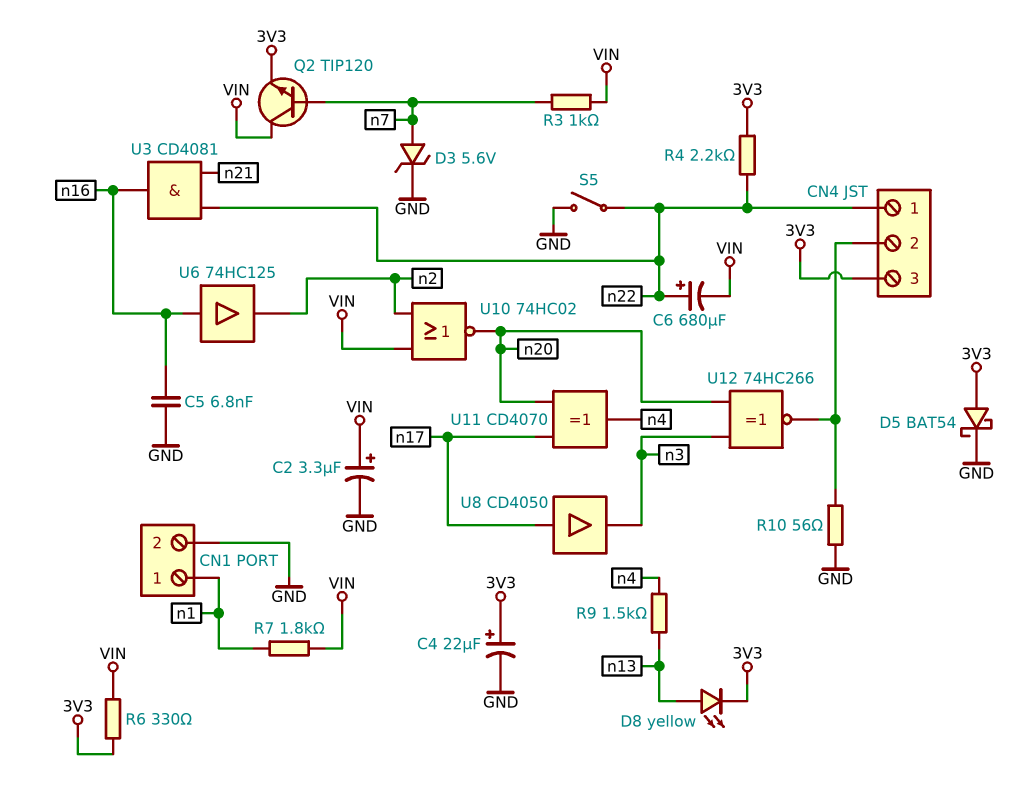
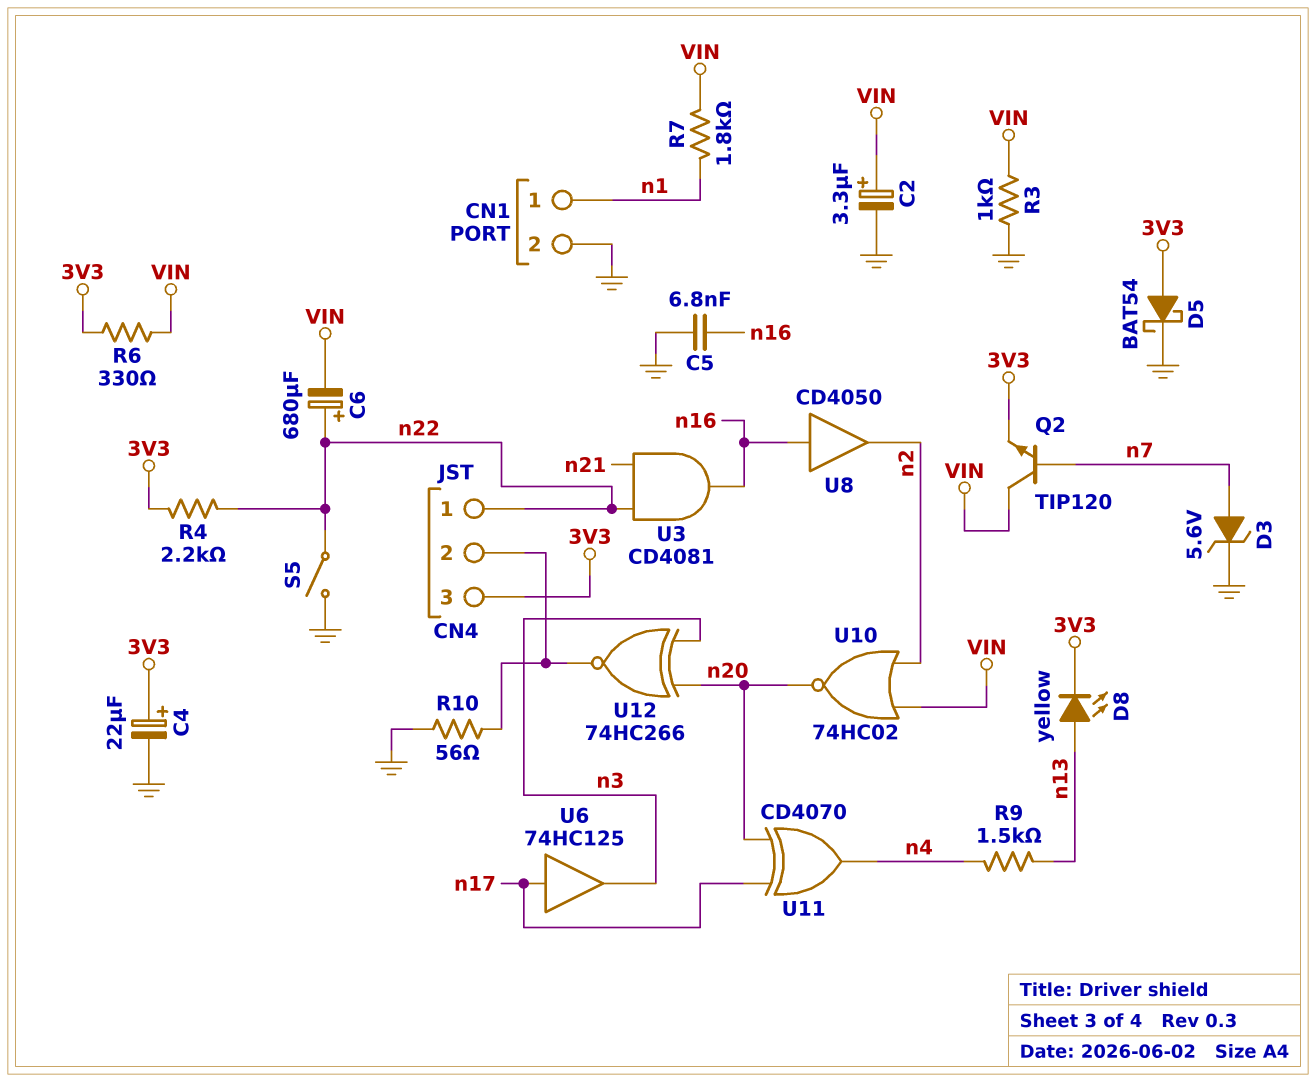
R3: 1k (VIN, n7) -> 1k (GND, VIN)
U6: buffer 74HC125 (in n16, out n2) -> buffer 74HC125 (in n17, out n3)
U8: buffer CD4050 (in n17, out n3) -> buffer CD4050 (in n16, out n2)

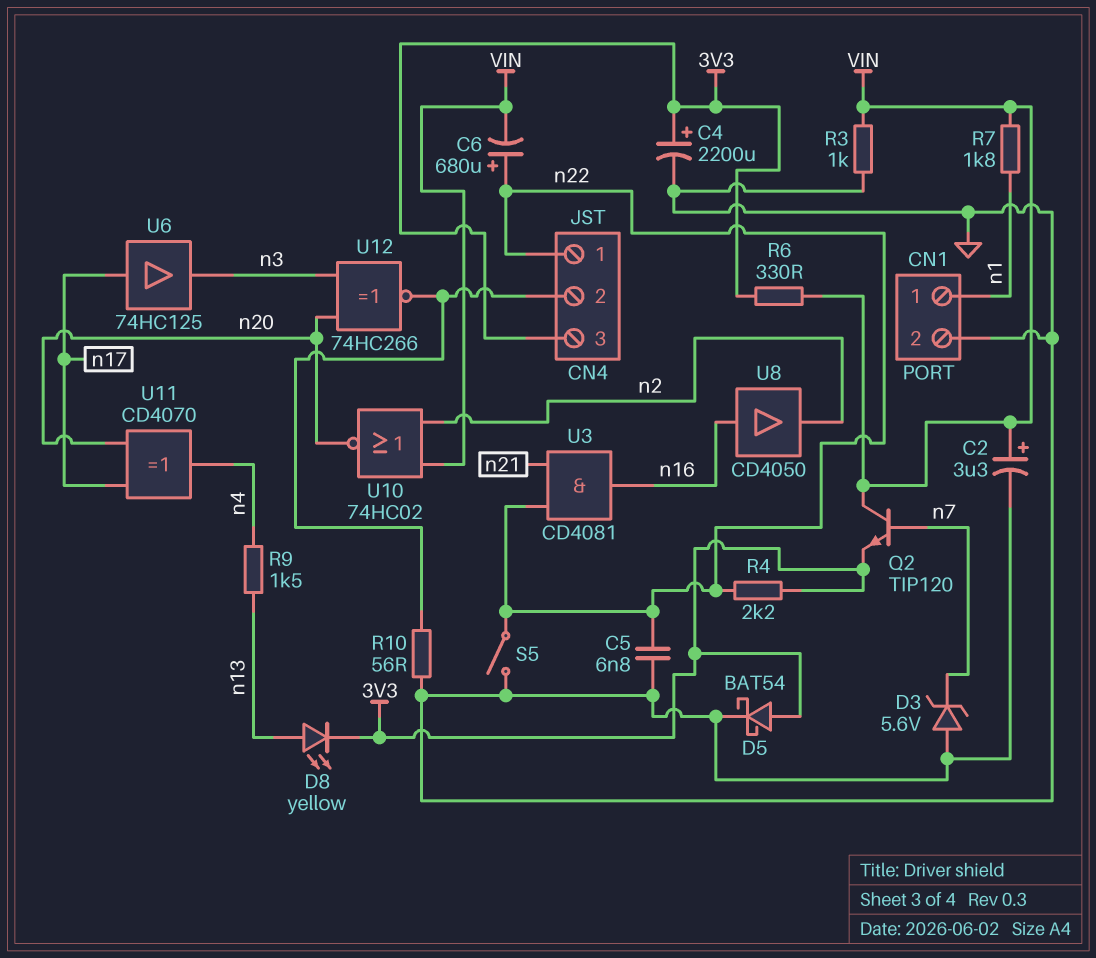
C4: 22uF (plus 3V3, minus GND) -> 2200uF (plus 3V3, minus GND)
C5: 6.8nF (GND, n16) -> 6.8nF (GND, n22)
D3: zener 5.6V (A n7, K GND) -> zener 5.6V (A GND, K n7)

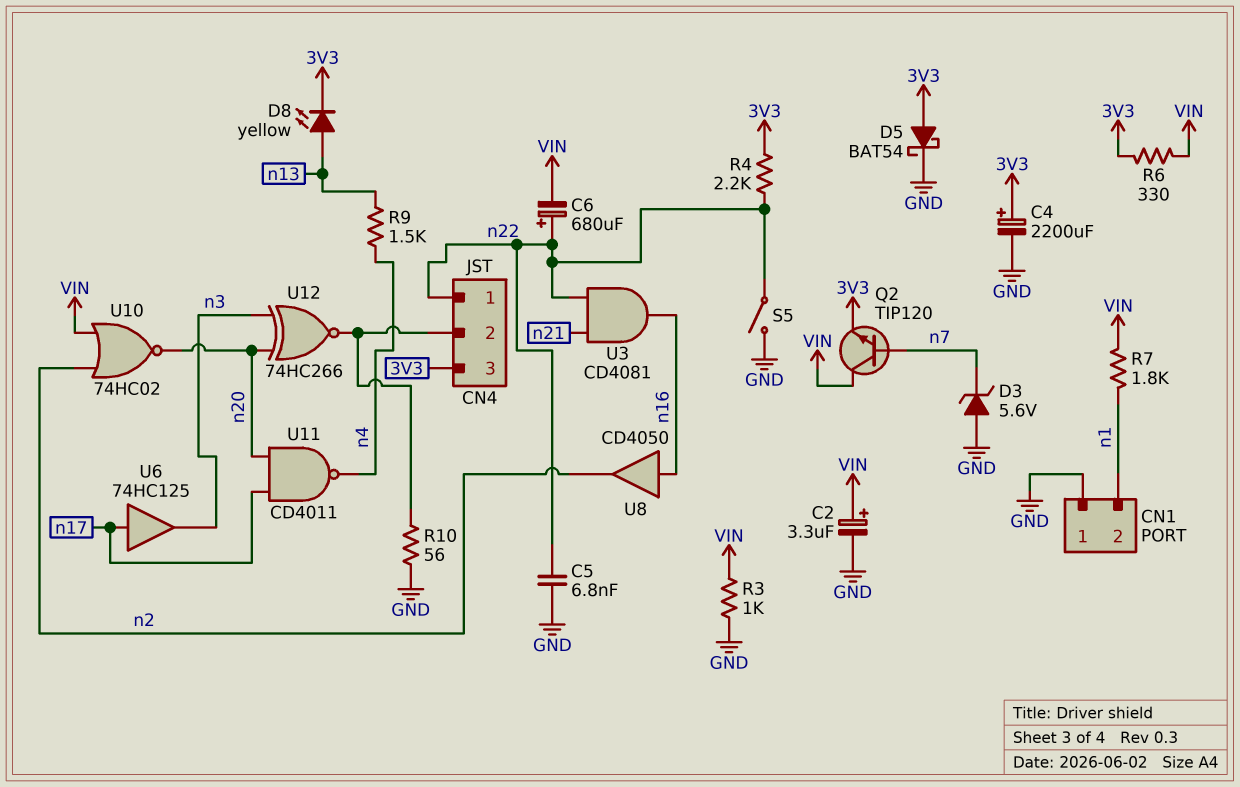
CN1 pin 1: n1 -> GND
CN1 pin 2: GND -> n1
U11: XOR CD4070 (in n17, in n20, out n4) -> NAND CD4011 (in n17, in n20, out n4)

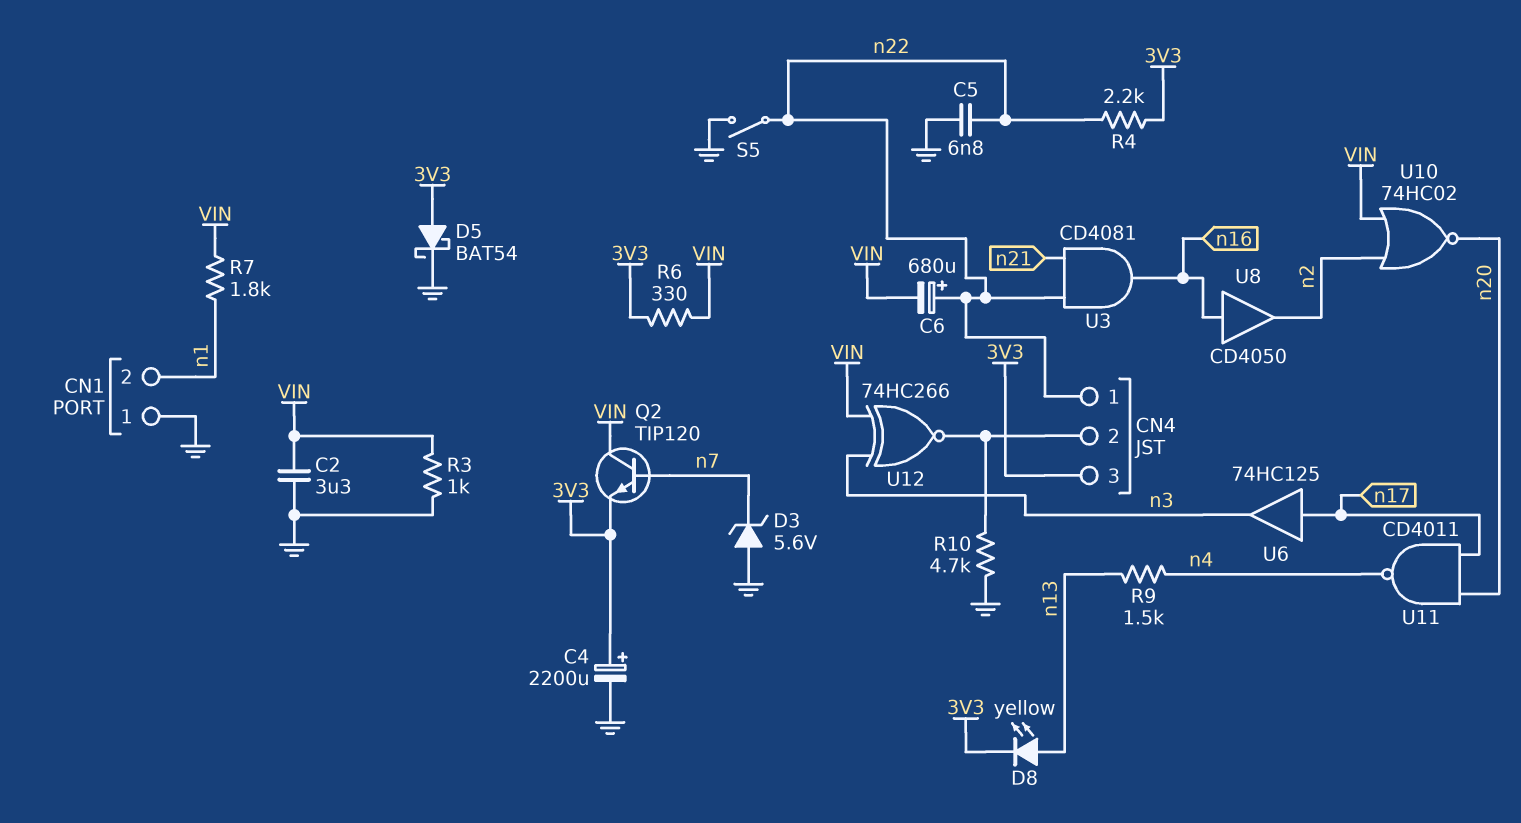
C2: 3.3uF (plus VIN, minus GND) -> 3.3uF (GND, VIN)
R10: 56 (CN4/2, GND) -> 4.7k (CN4/2, GND)
U12: XNOR 74HC266 (in n3, in n20, out CN4/2) -> XNOR 74HC266 (in VIN, in n3, out CN4/2)

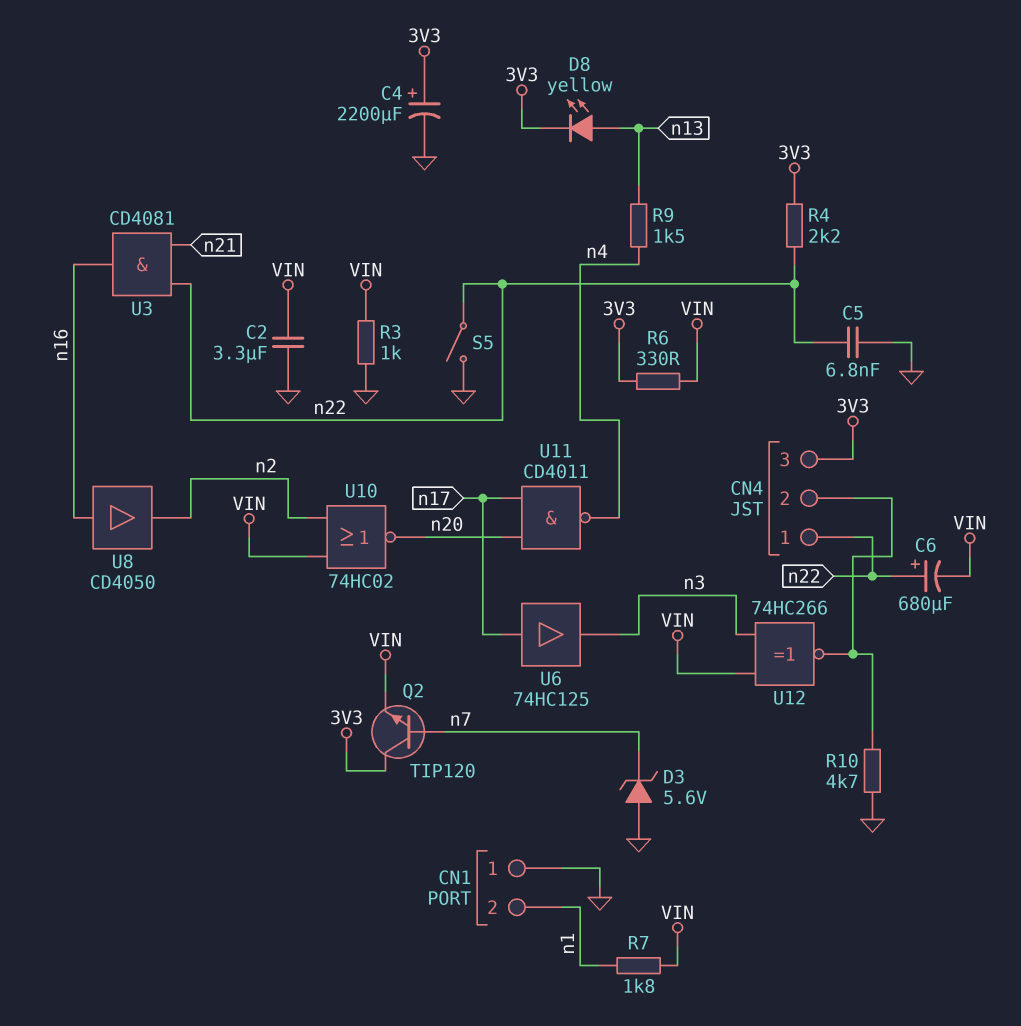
D5: schottky BAT54 (A 3V3, K GND) -> none
Q2: NPN TIP120 (B n7, C VIN, E 3V3) -> NPN TIP120 (B n7, C 3V3, E VIN)

